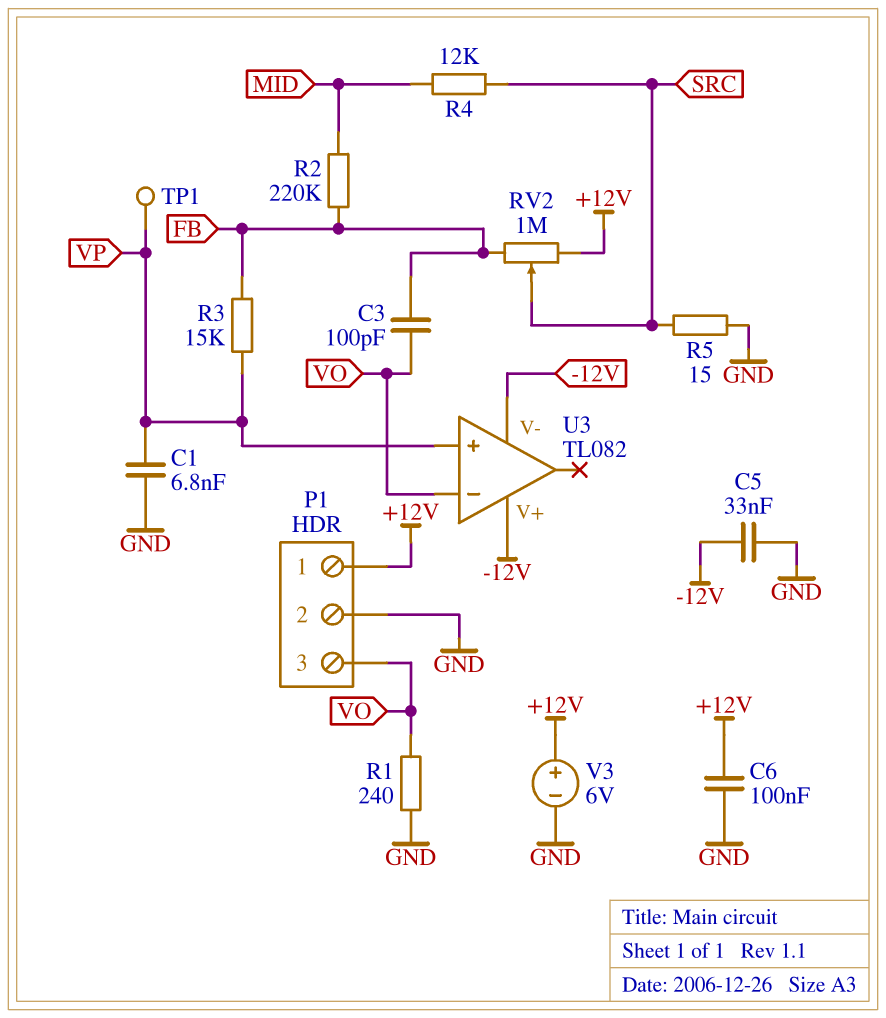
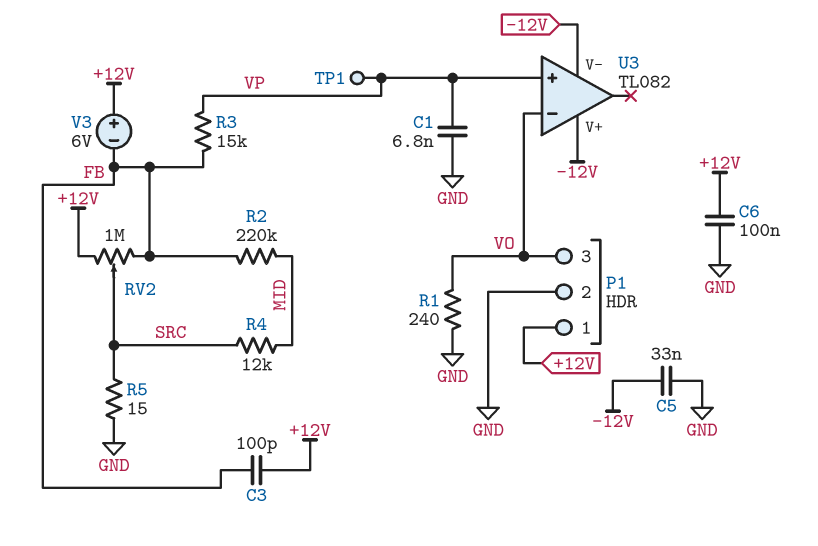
C3: 100pF (FB, VO) -> 100pF (+12V, FB)
V3: 6V (plus +12V, minus GND) -> 6V (plus +12V, minus FB)

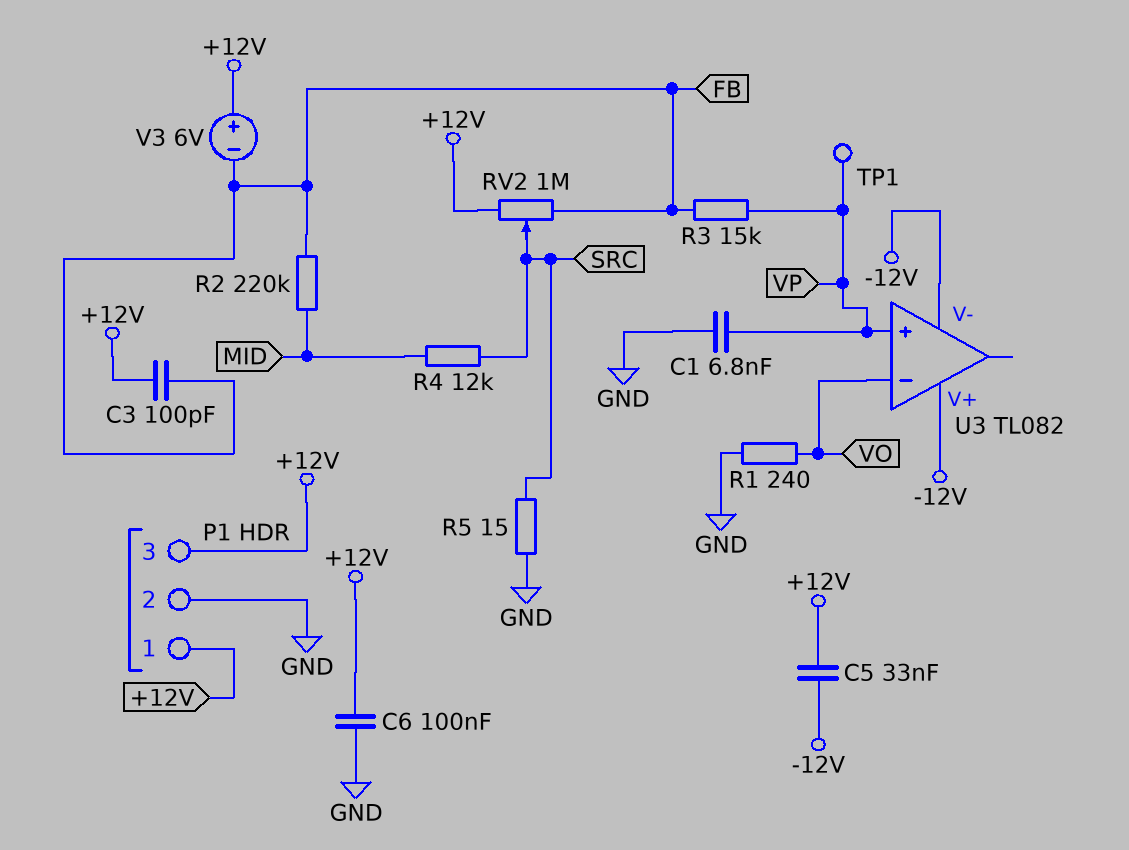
C5: 33nF (-12V, GND) -> 33nF (+12V, -12V)
P1 pin 3: VO -> +12V

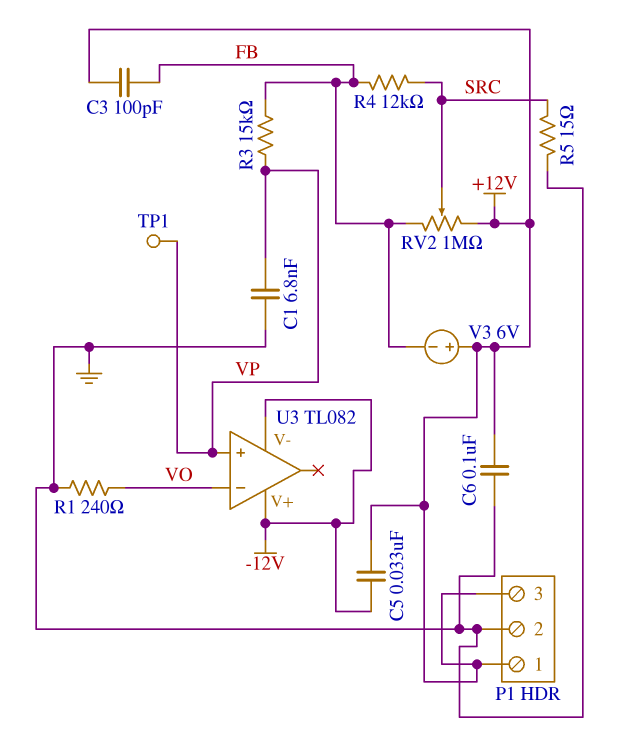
R2: 220k (FB, MID) -> none
R4: 12k (MID, SRC) -> 12k (FB, SRC)

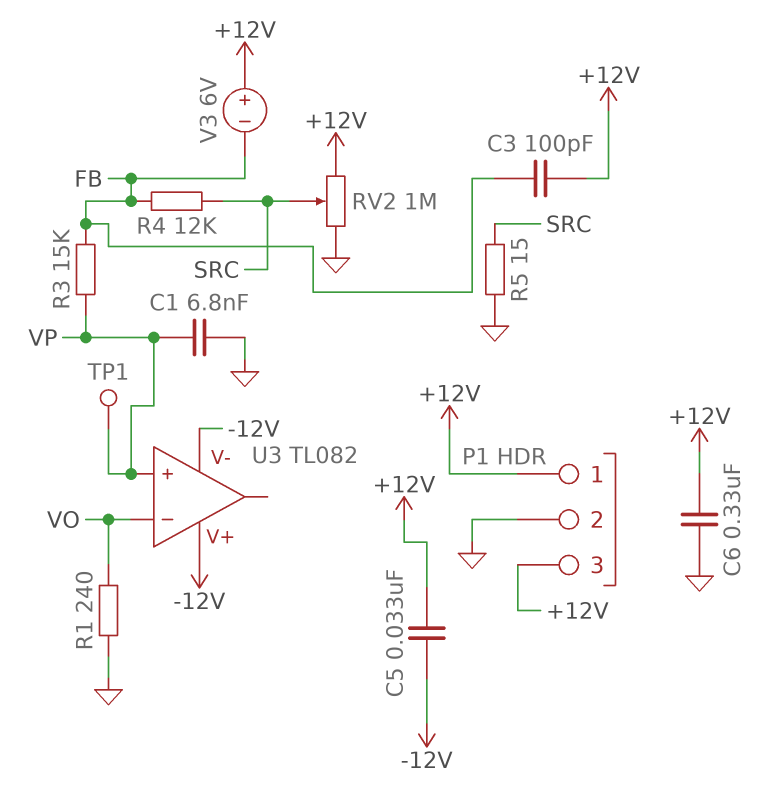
C6: 100nF (+12V, GND) -> 330nF (+12V, GND)
RV2: 1M (+12V, FB, wiper SRC) -> 1M (+12V, GND, wiper SRC)

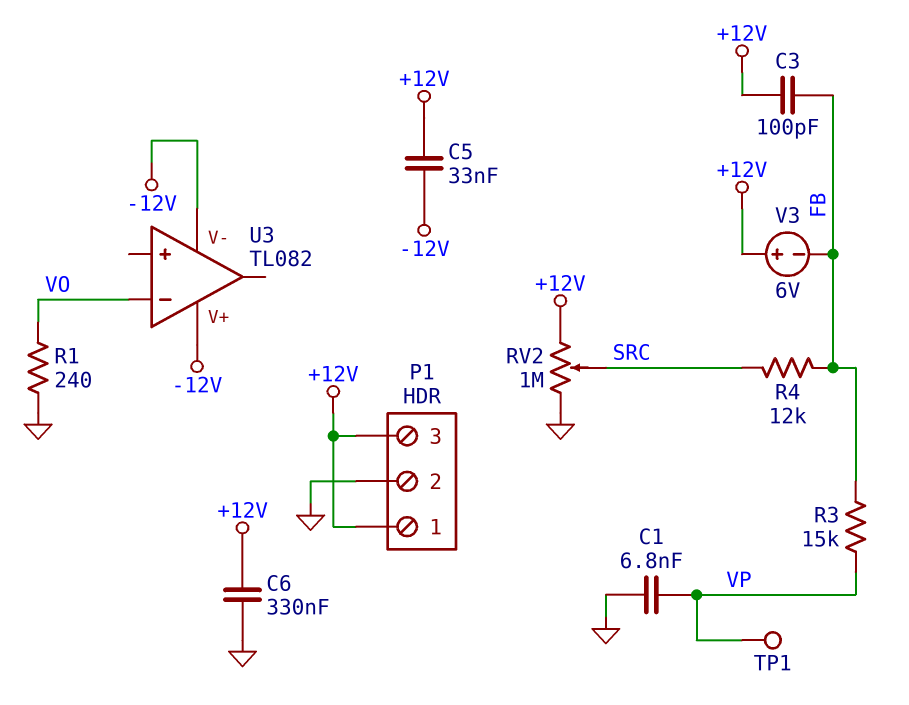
R5: 15 (GND, SRC) -> none
U3 pin in+: VP -> none

